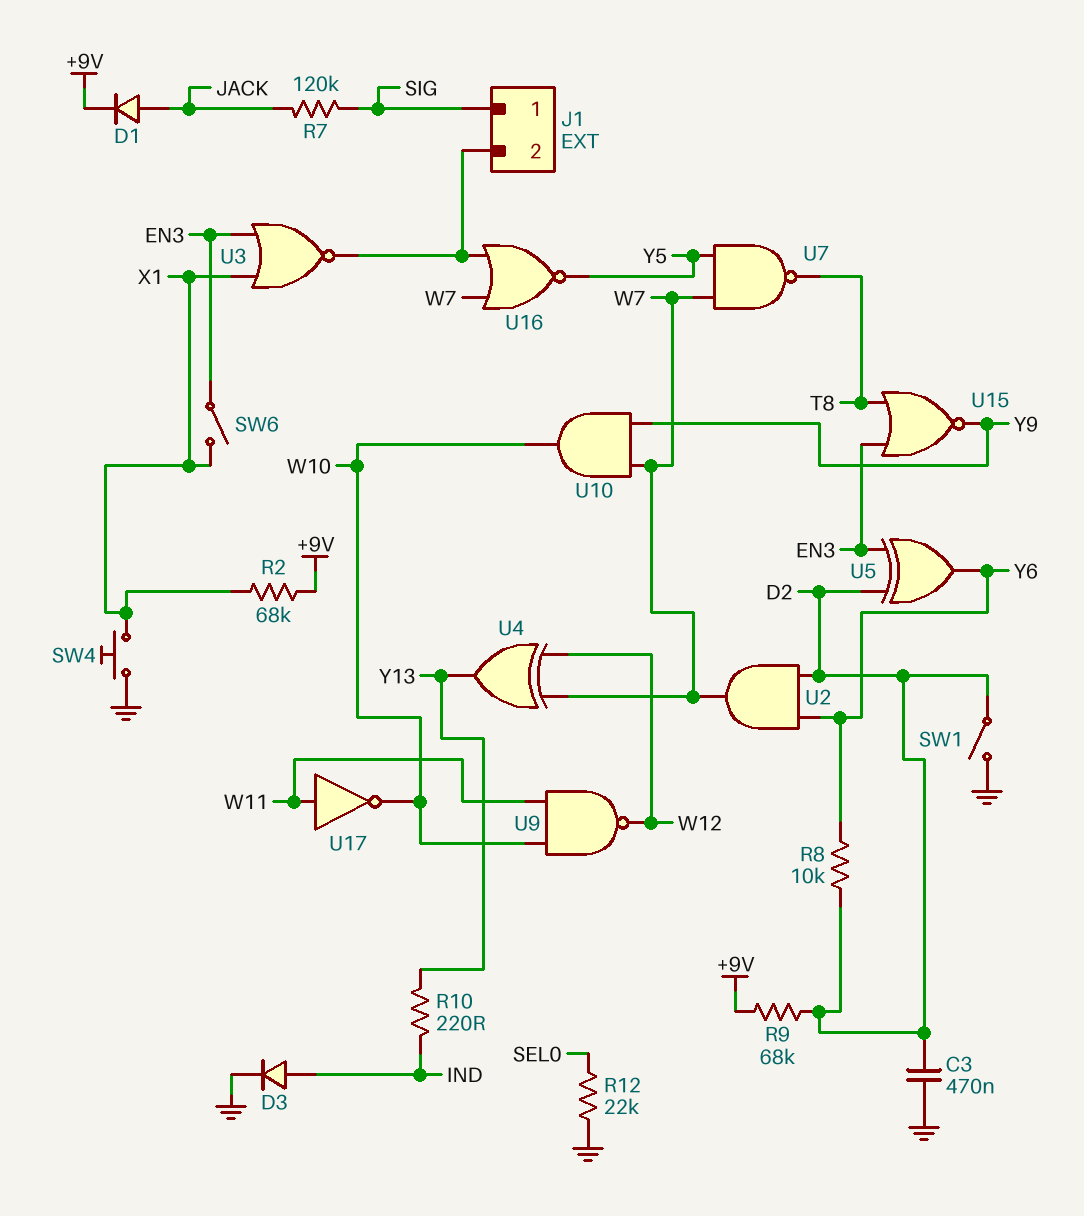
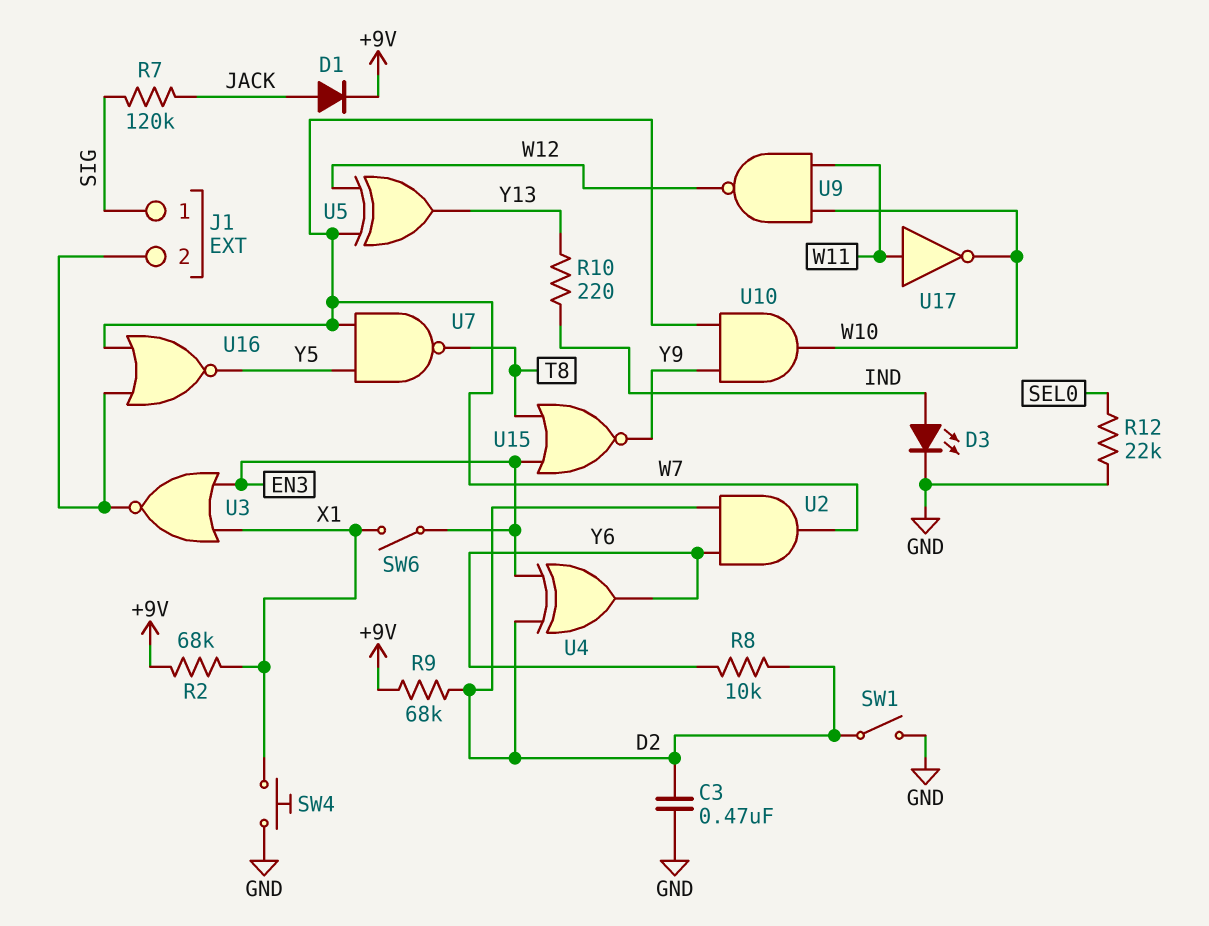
D3: diode (A IND, K GND) -> LED (A IND, K GND)
U4: XOR (in W7, in W12, out Y13) -> XOR (in D2, in EN3, out Y6)
U5: XOR (in D2, in EN3, out Y6) -> XOR (in W7, in W12, out Y13)

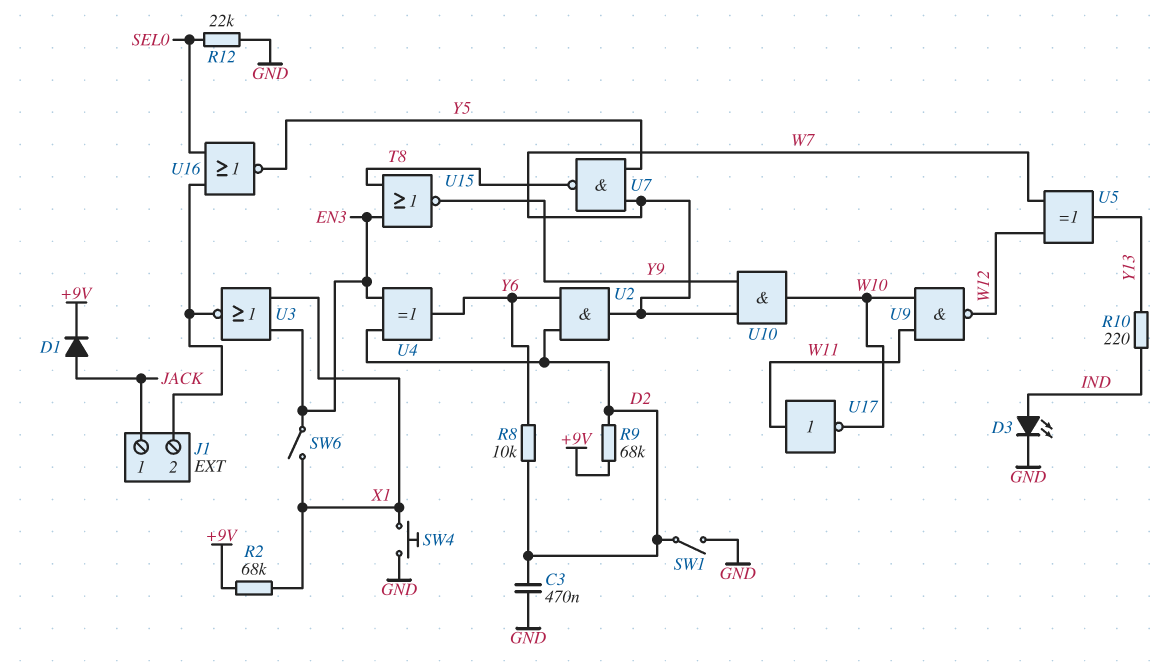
J1 pin 1: SIG -> JACK
R7: 120k (JACK, SIG) -> none
U16: NOR (in J1/2, in W7, out Y5) -> NOR (in J1/2, in SEL0, out Y5)

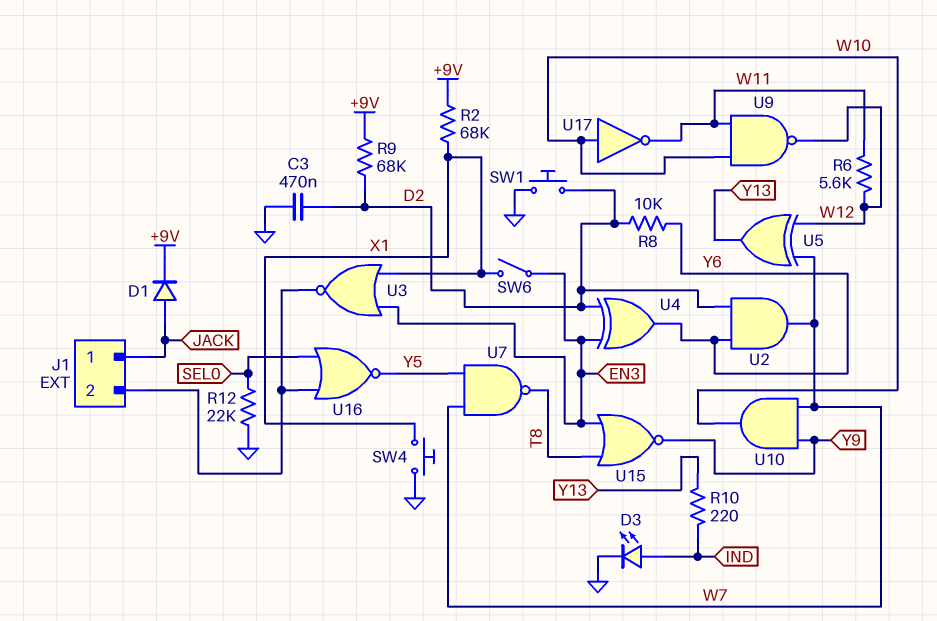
R6: none -> 5.6k (W11, W12)
SW1: switch (D2, GND) -> button (D2, GND)
U17: NOT (in W11, out W10) -> NOT (in W10, out W11)

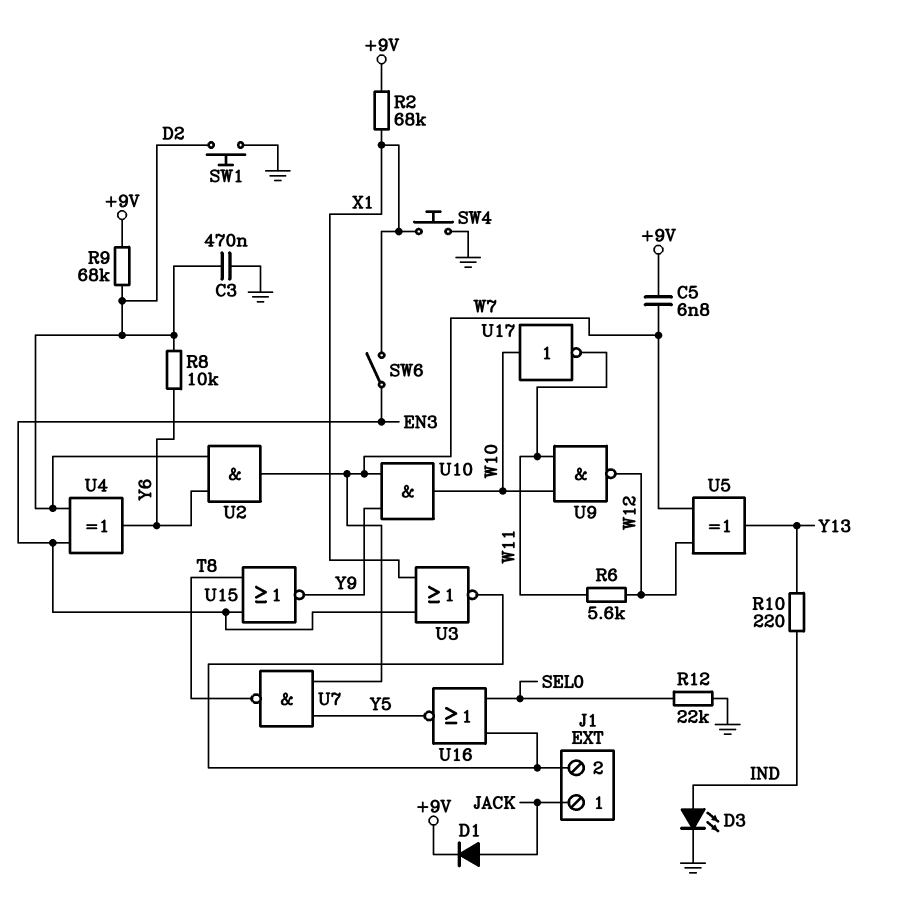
C5: none -> 6.8nF (+9V, W7)

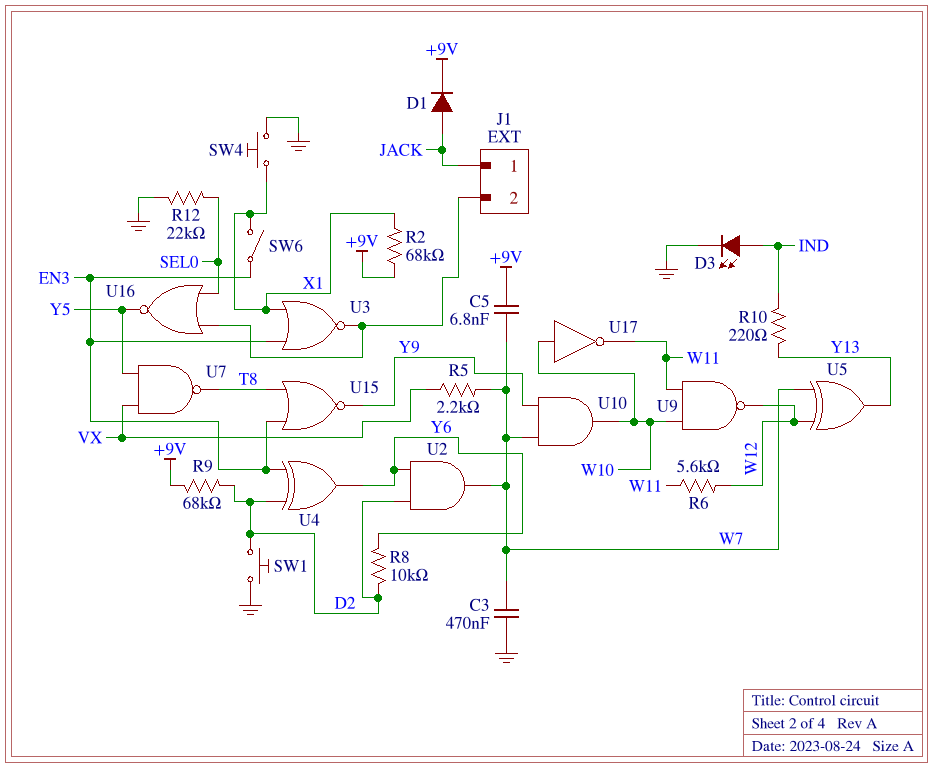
C3: 470nF (D2, GND) -> 470nF (GND, W7)
R5: none -> 2.2k (VX, W7)
U7: NAND (in W7, in Y5, out T8) -> NAND (in VX, in Y5, out T8)

